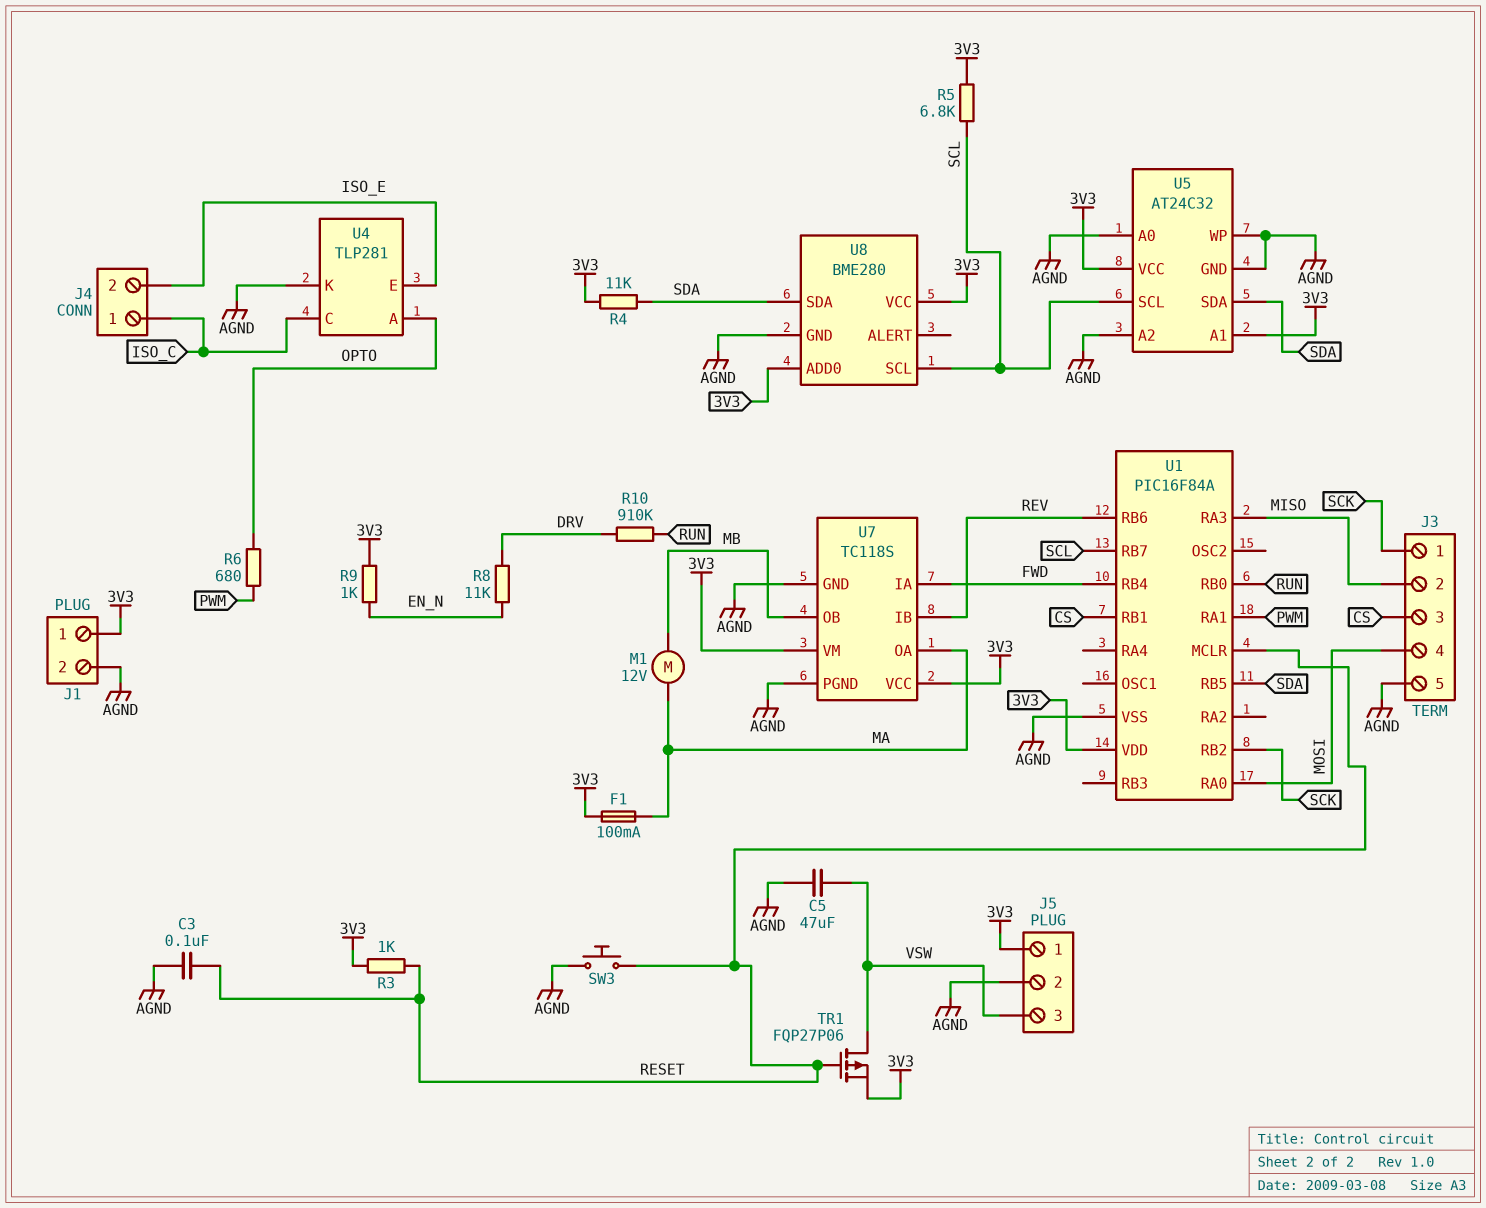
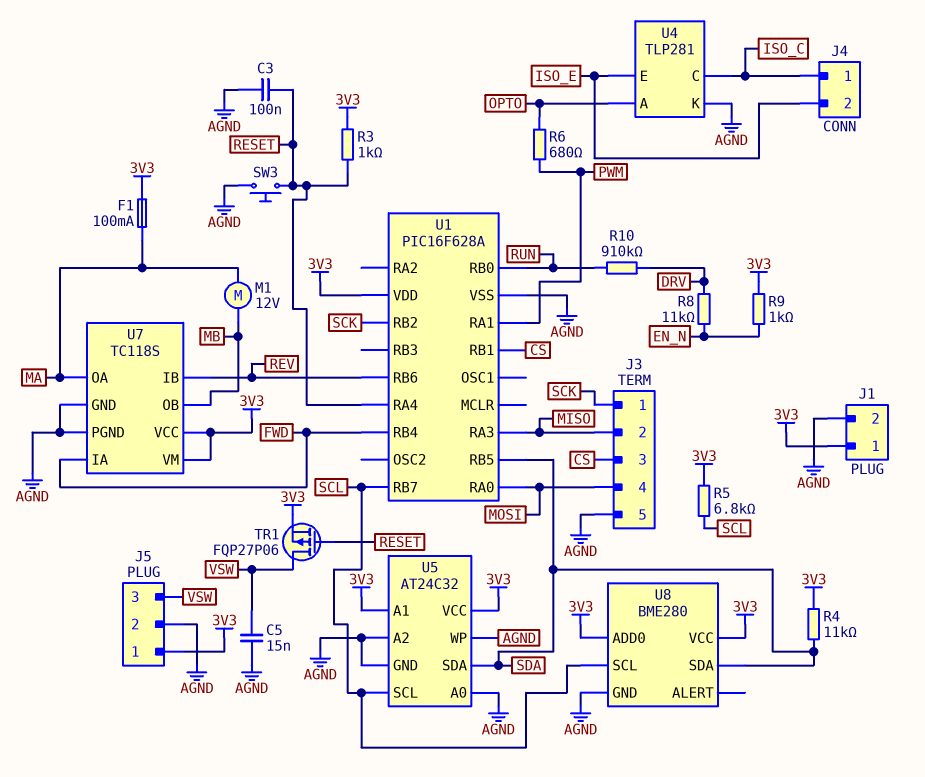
C5: 47uF (AGND, VSW) -> 15nF (AGND, VSW)
U1: PIC16F84A -> PIC16F628A
U1 pin MCLR: RESET -> none
U1 pin RA4: none -> RESET

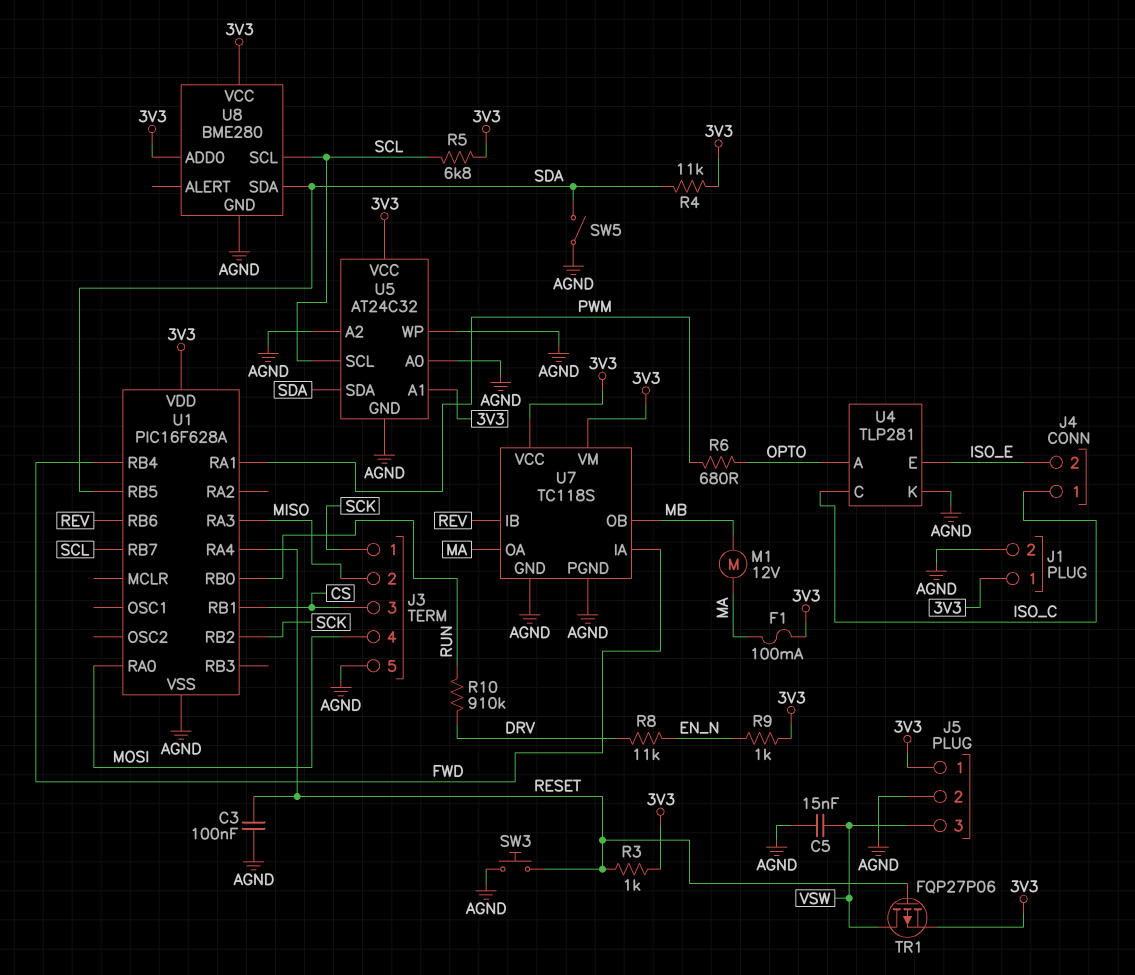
SW5: none -> switch (AGND, SDA)

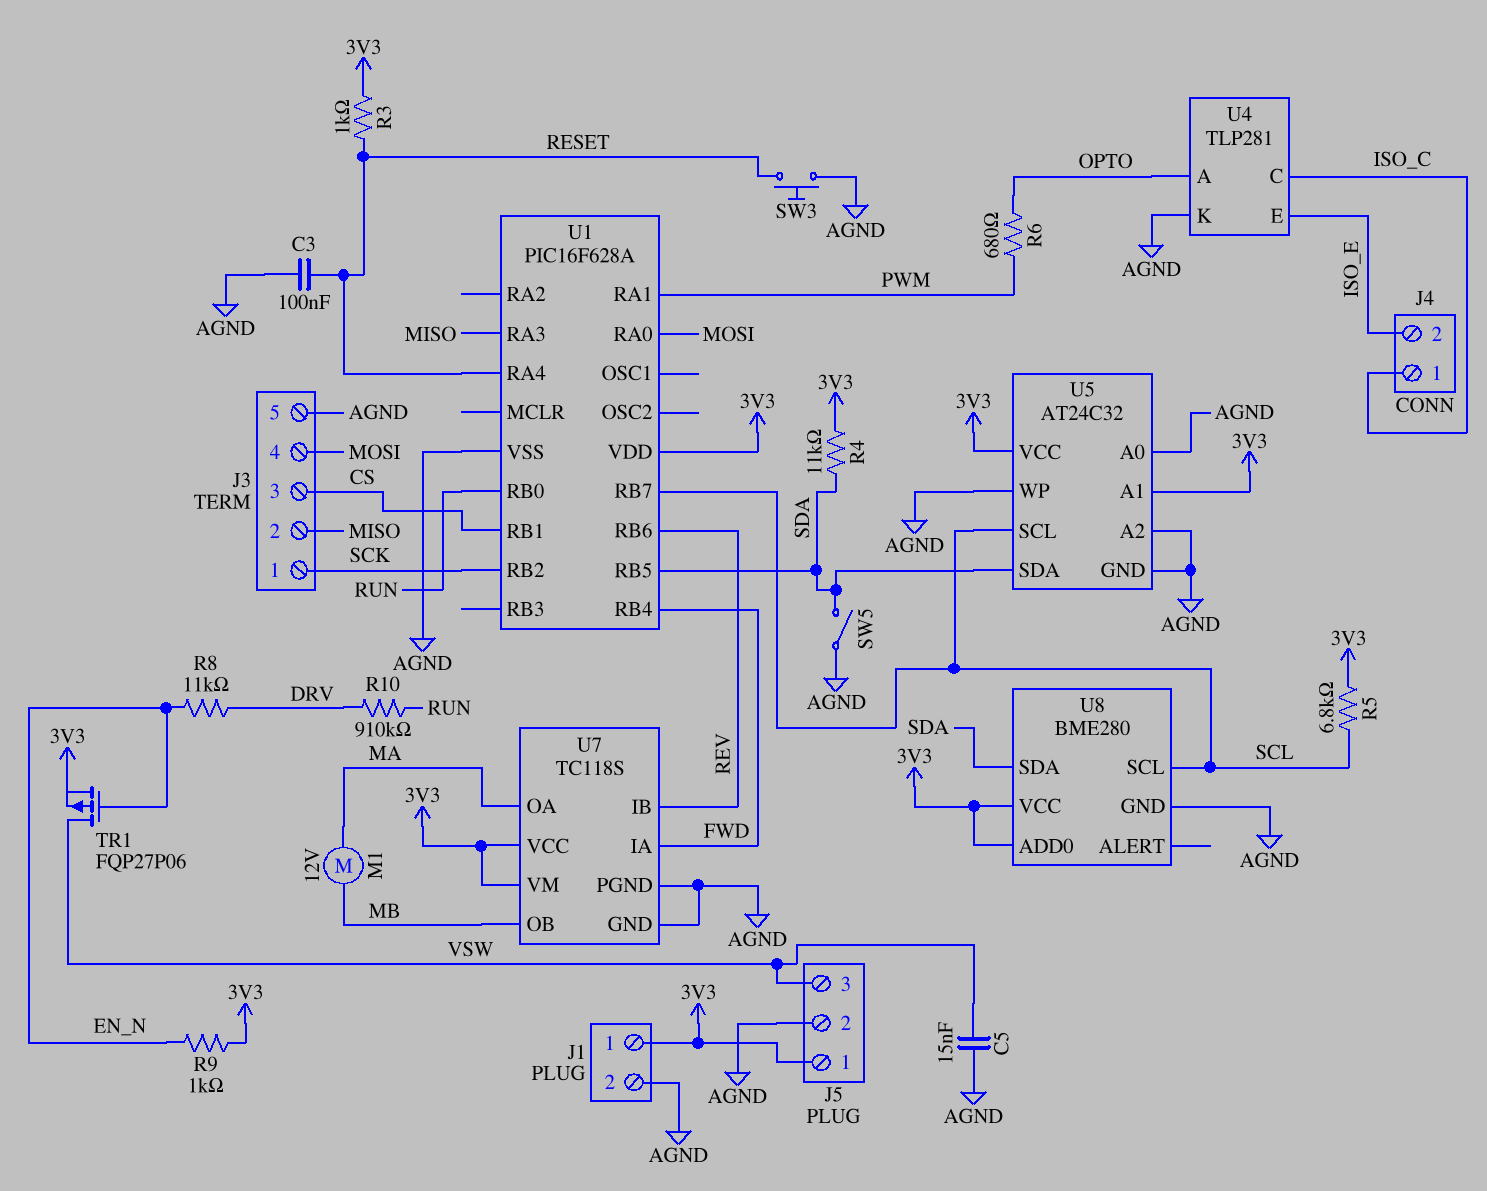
F1: 100mA (3V3, MA) -> none
TR1: PMOS FQP27P06 (G RESET, D VSW, S 3V3) -> PMOS FQP27P06 (G EN_N, D VSW, S 3V3)

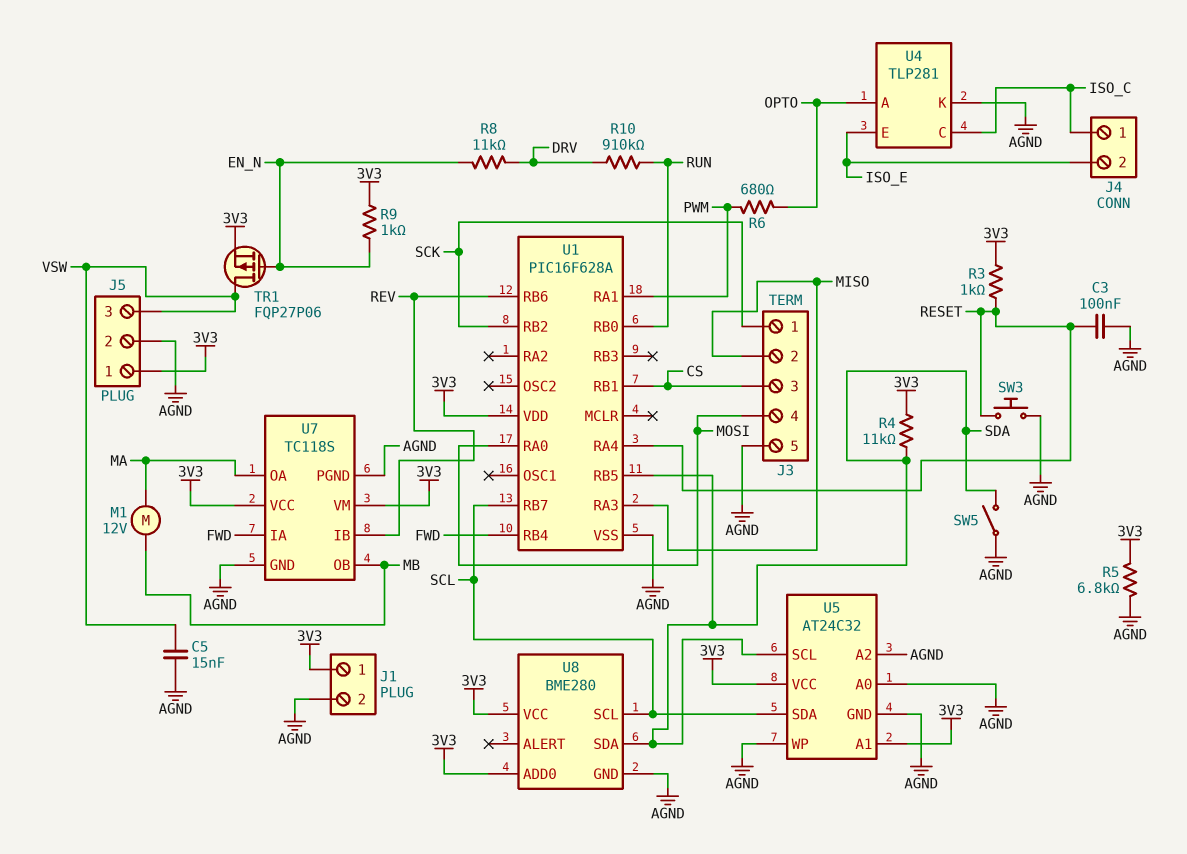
R5: 6.8k (3V3, SCL) -> 6.8k (3V3, AGND)
U5 pin SCL: SCL -> SDA
U5 pin SDA: SDA -> SCL

